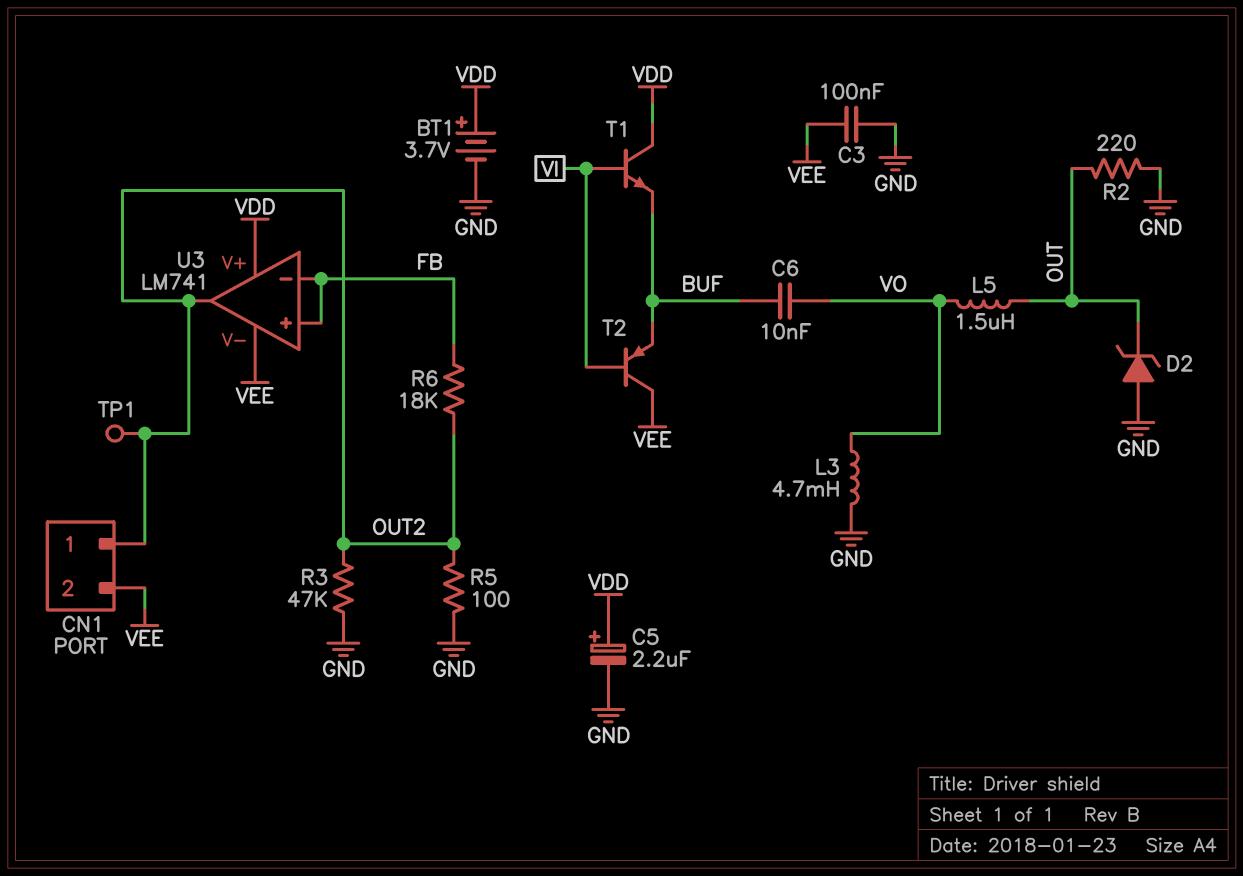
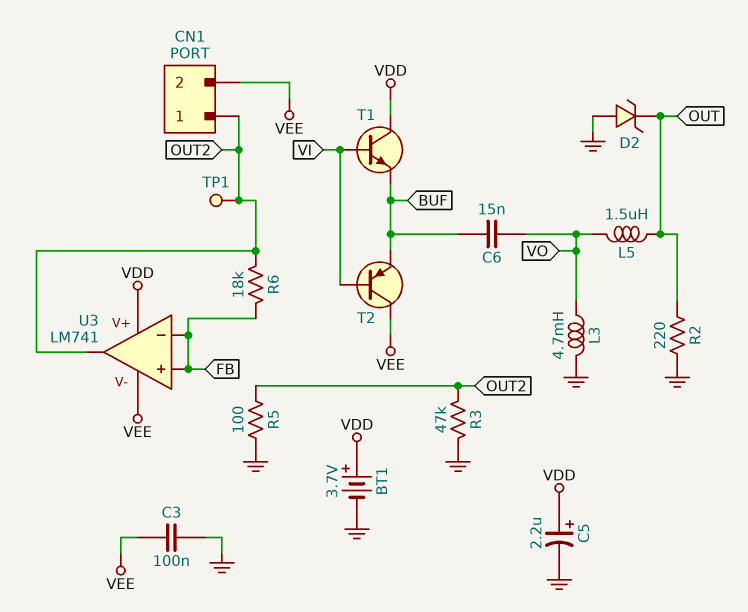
C6: 10nF (BUF, VO) -> 15nF (BUF, VO)

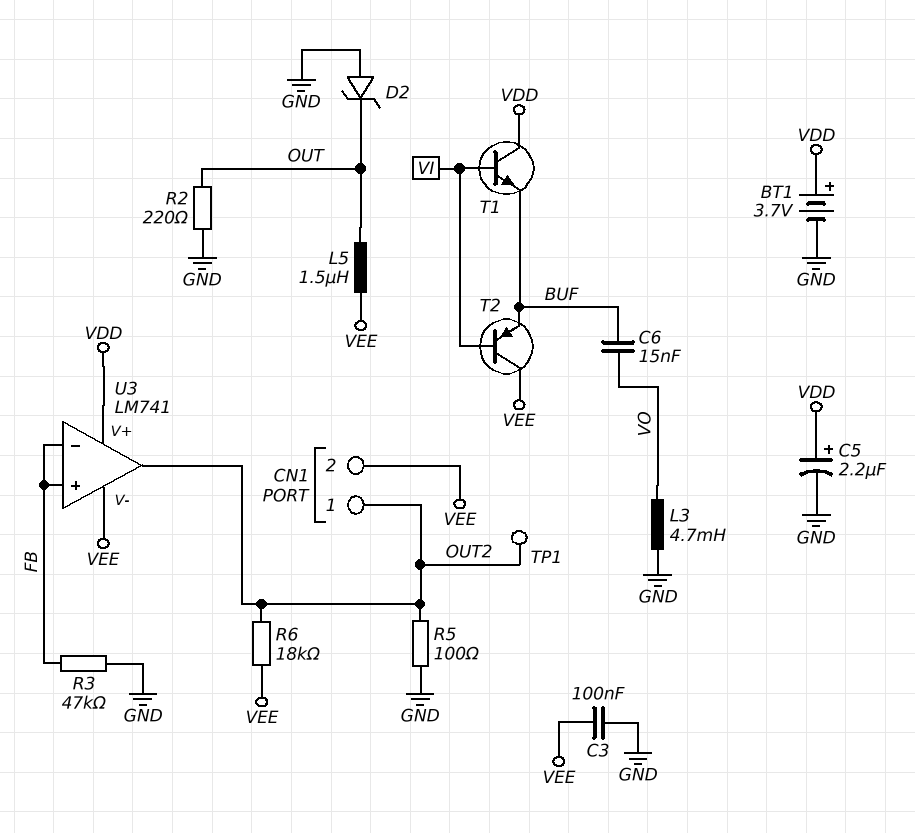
L5: 1.5uH (OUT, VO) -> 1.5uH (OUT, VEE)
R3: 47k (GND, OUT2) -> 47k (FB, GND)
R6: 18k (FB, OUT2) -> 18k (OUT2, VEE)

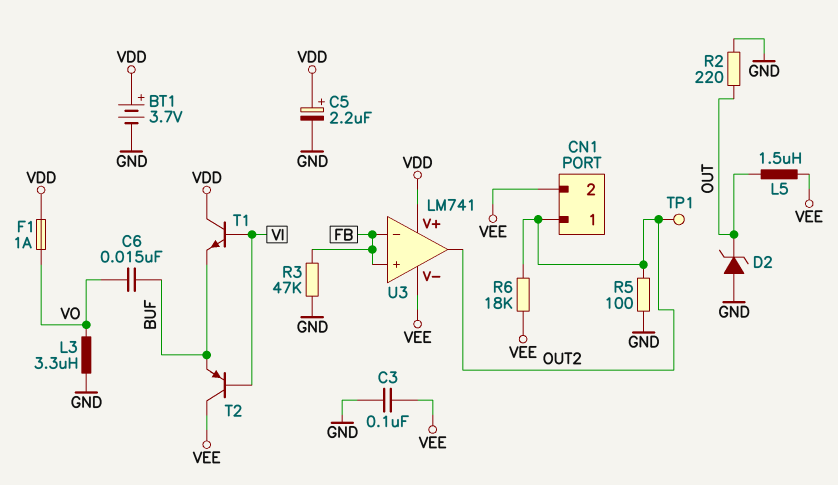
F1: none -> 1A (VDD, VO)
L3: 4.7mH (GND, VO) -> 3.3uH (GND, VO)

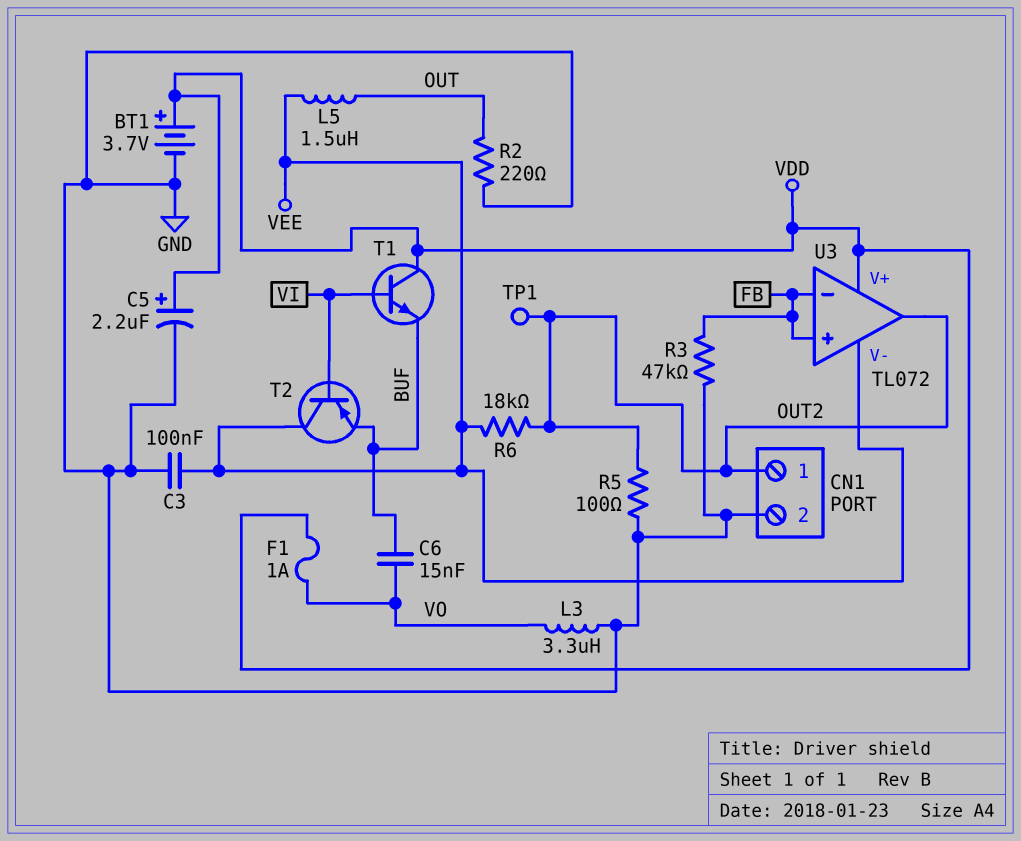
CN1 pin 2: VEE -> GND
D2: zener (A GND, K OUT) -> none
U3: LM741 -> TL072

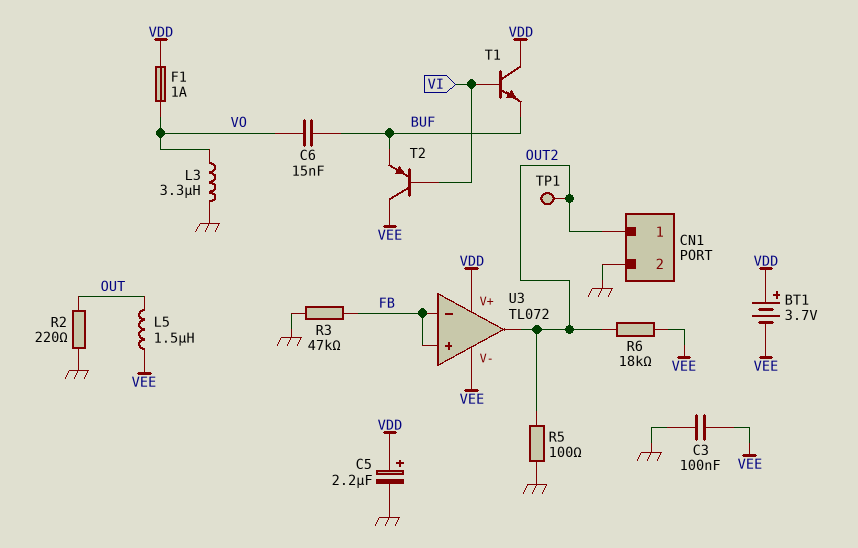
BT1: 3.7V (plus VDD, minus GND) -> 3.7V (plus VDD, minus VEE)

